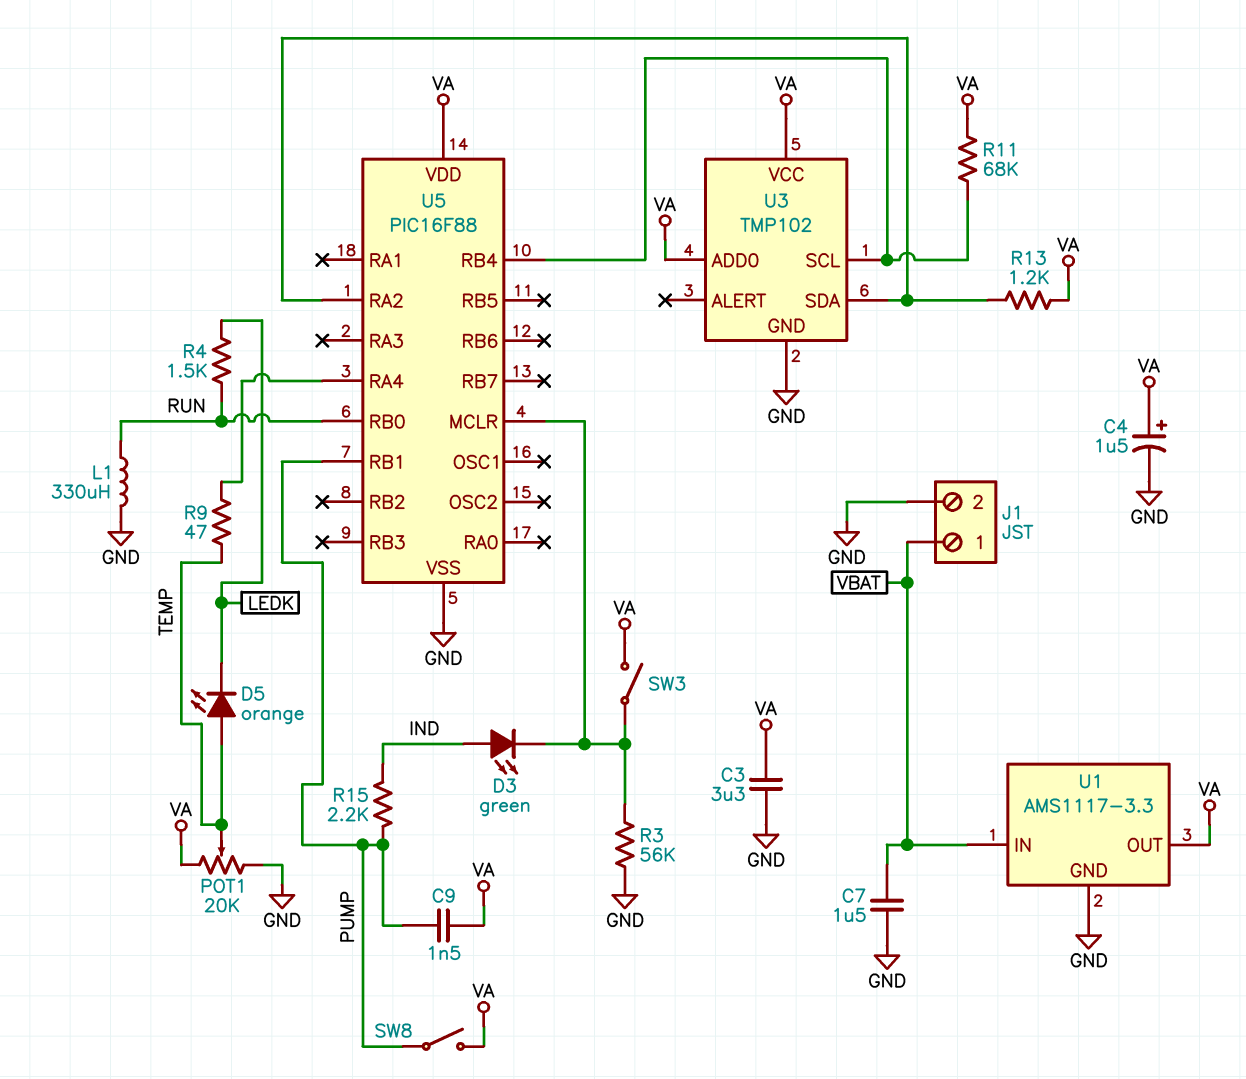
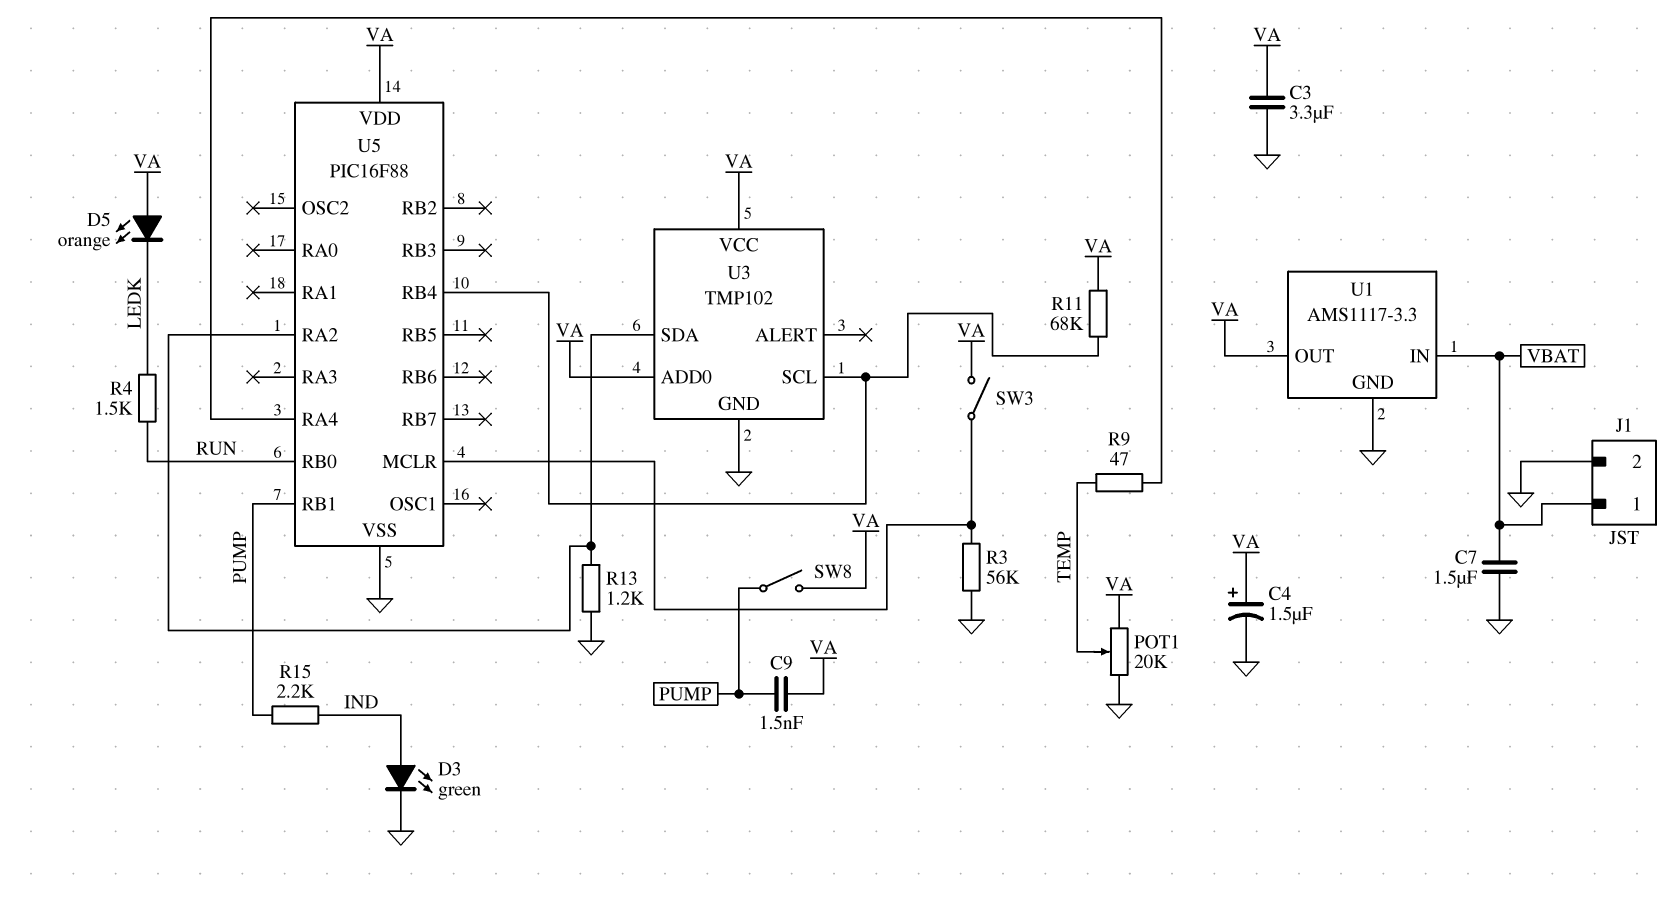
D3: LED green (A IND, K U5/MCLR) -> LED green (A IND, K GND)
D5: LED orange (A TEMP, K LEDK) -> LED orange (A VA, K LEDK)
L1: 330uH (GND, RUN) -> none
R13: 1.2k (U3/SDA, VA) -> 1.2k (GND, U3/SDA)

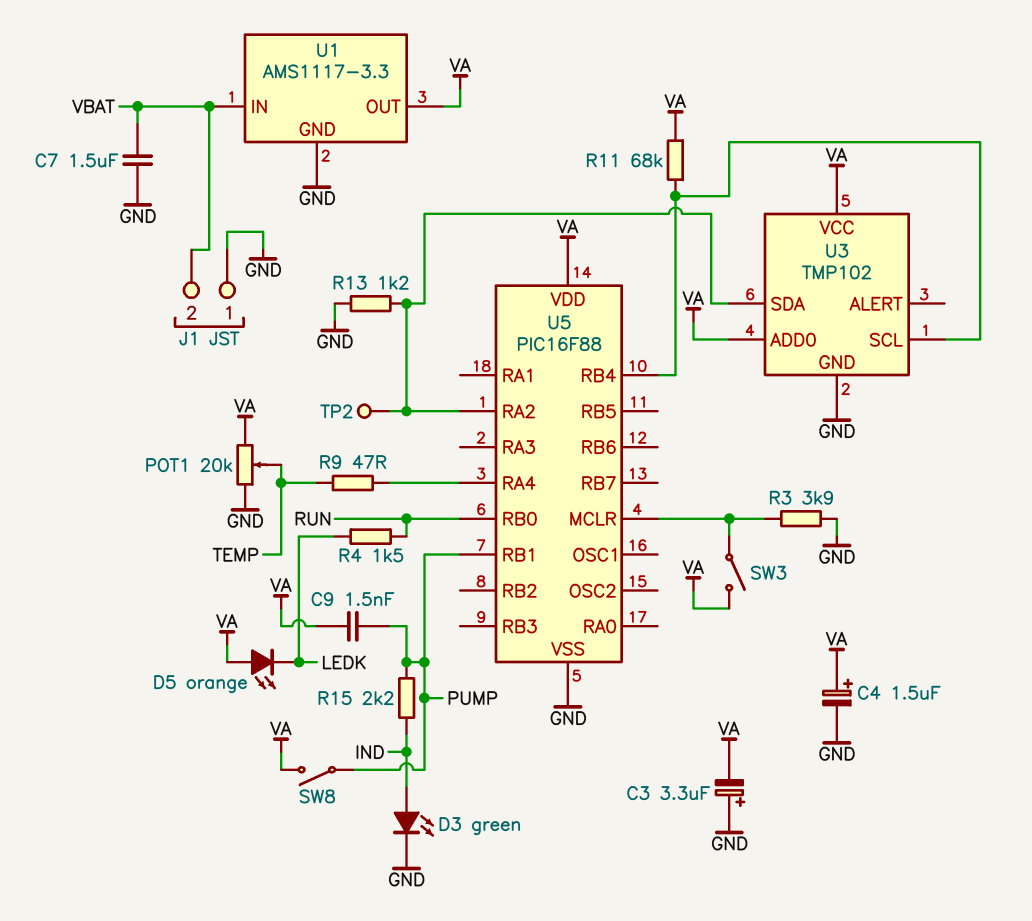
C3: 3.3uF (GND, VA) -> 3.3uF (plus GND, minus VA)
J1 pin 1: VBAT -> GND
J1 pin 2: GND -> VBAT
R3: 56k (GND, U5/MCLR) -> 3.9k (GND, U5/MCLR)
TP2: none -> test point (U3/SDA)

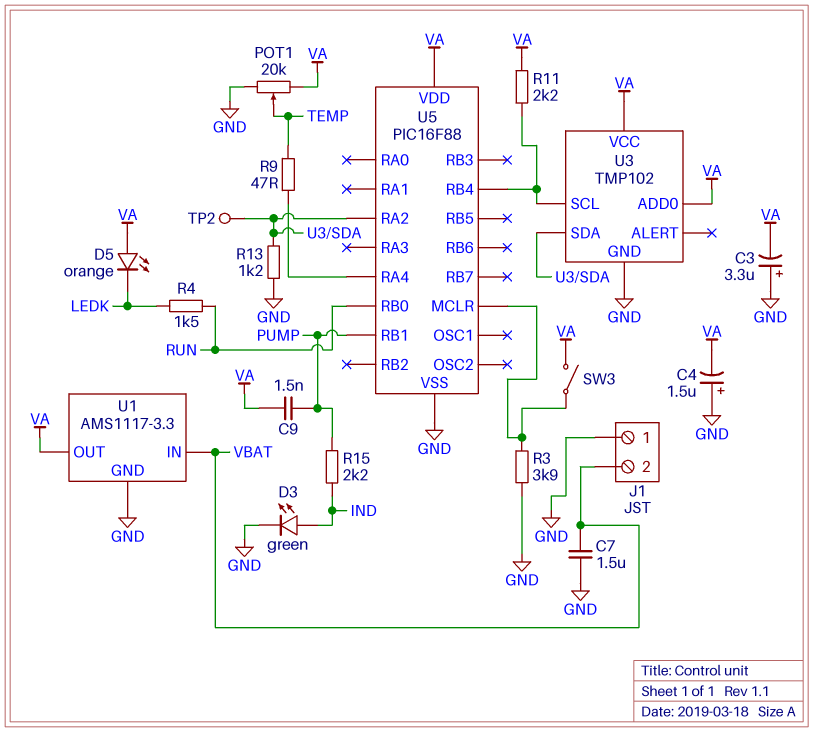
C4: 1.5uF (plus VA, minus GND) -> 1.5uF (plus GND, minus VA)
R11: 68k (U3/SCL, VA) -> 2.2k (U3/SCL, VA)
SW8: switch (PUMP, VA) -> none

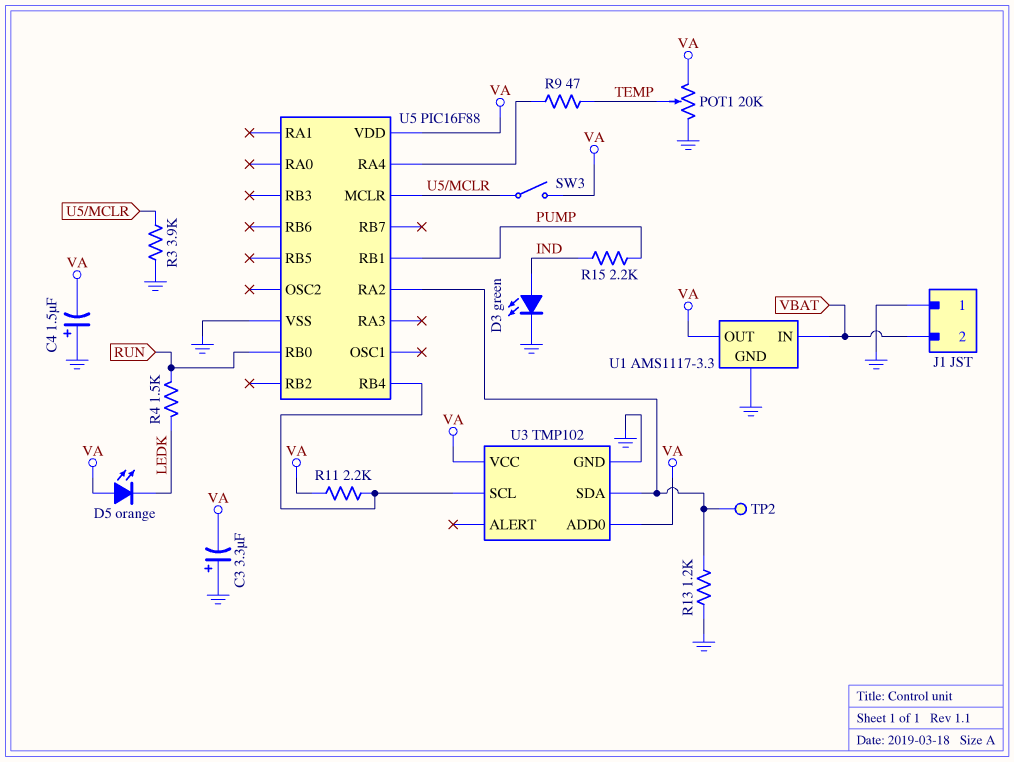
C7: 1.5uF (GND, VBAT) -> none
C9: 1.5nF (PUMP, VA) -> none

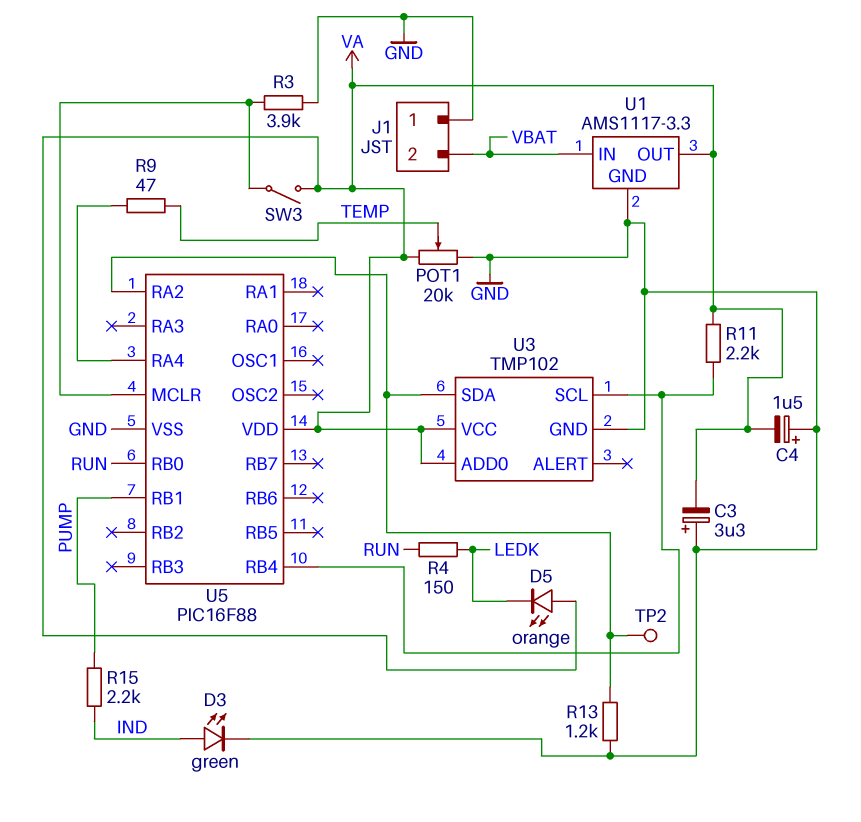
R4: 1.5k (LEDK, RUN) -> 150 (LEDK, RUN)

